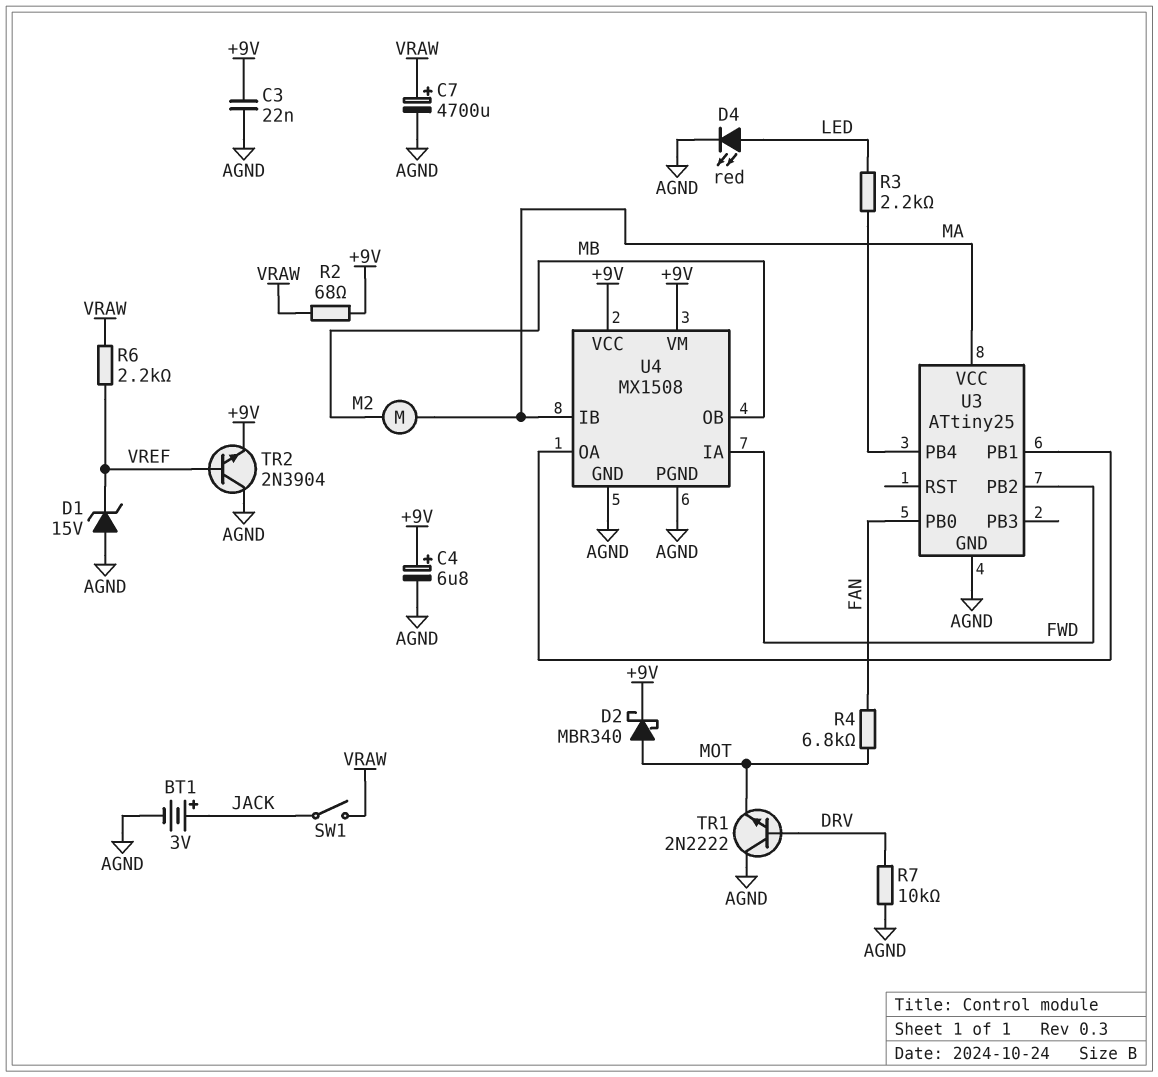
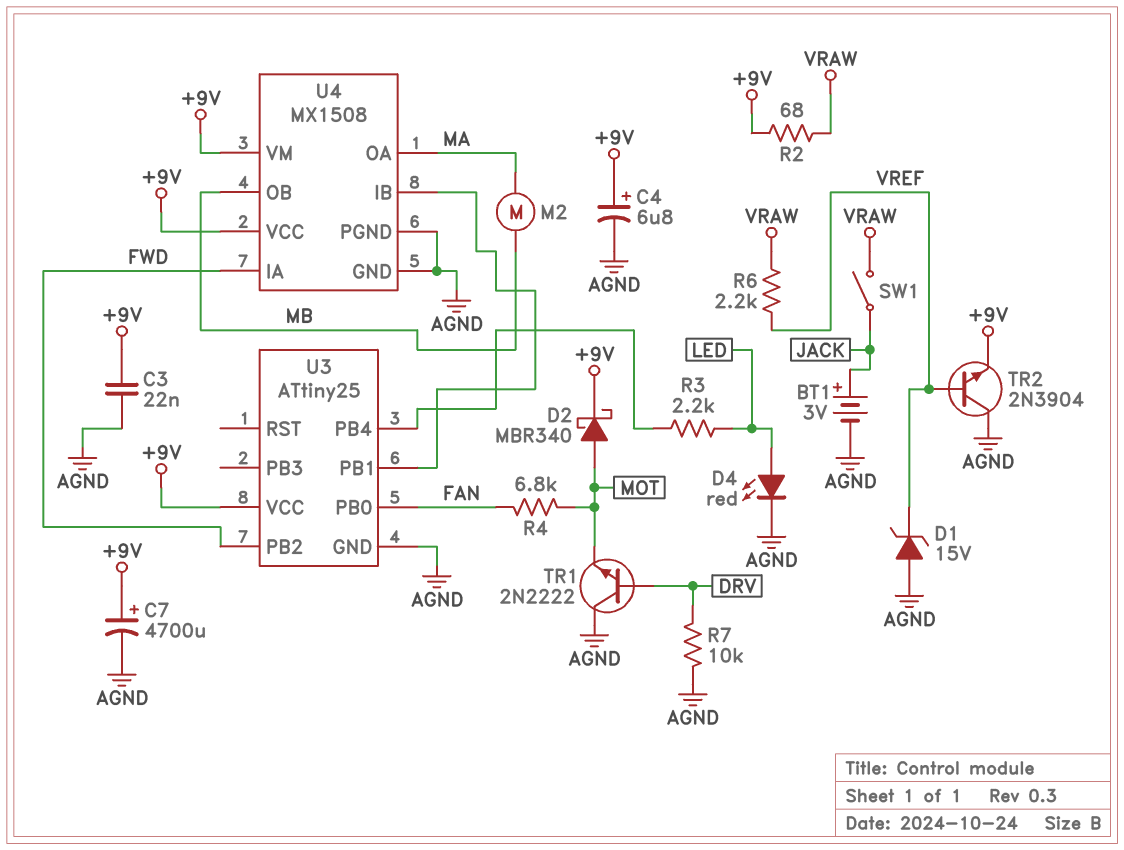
C7: 4700uF (plus VRAW, minus AGND) -> 4700uF (plus +9V, minus AGND)
U3 pin VCC: MA -> +9V
U4 pin IB: MA -> U3/PB1
U4 pin OA: U3/PB1 -> MA

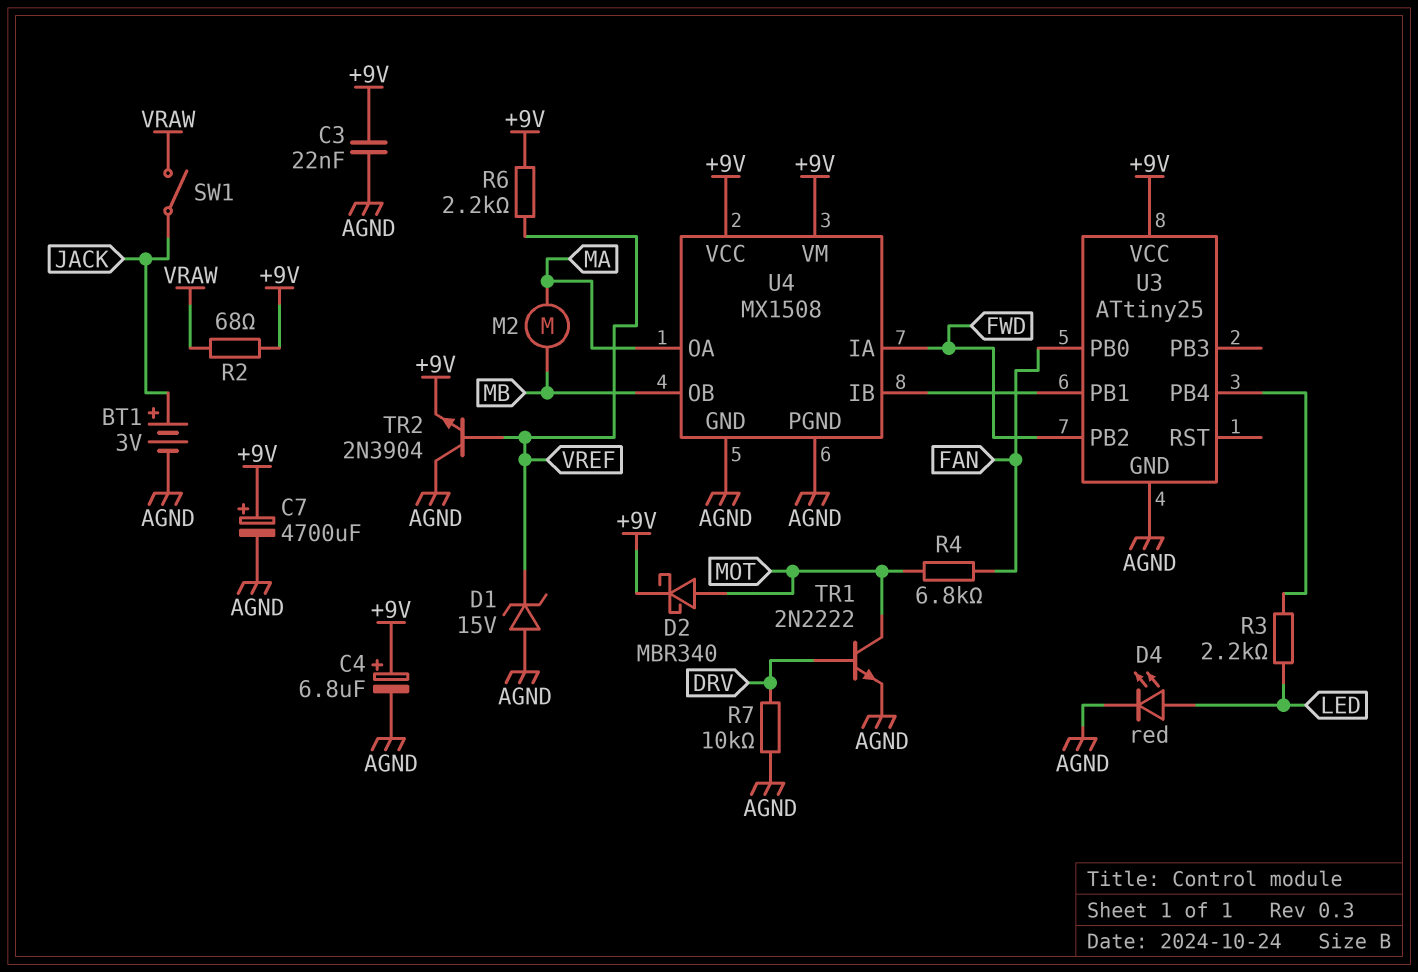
R6: 2.2k (VRAW, VREF) -> 2.2k (+9V, VREF)
TR1: NPN 2N2222 (B DRV, C AGND, E MOT) -> NPN 2N2222 (B DRV, C MOT, E AGND)

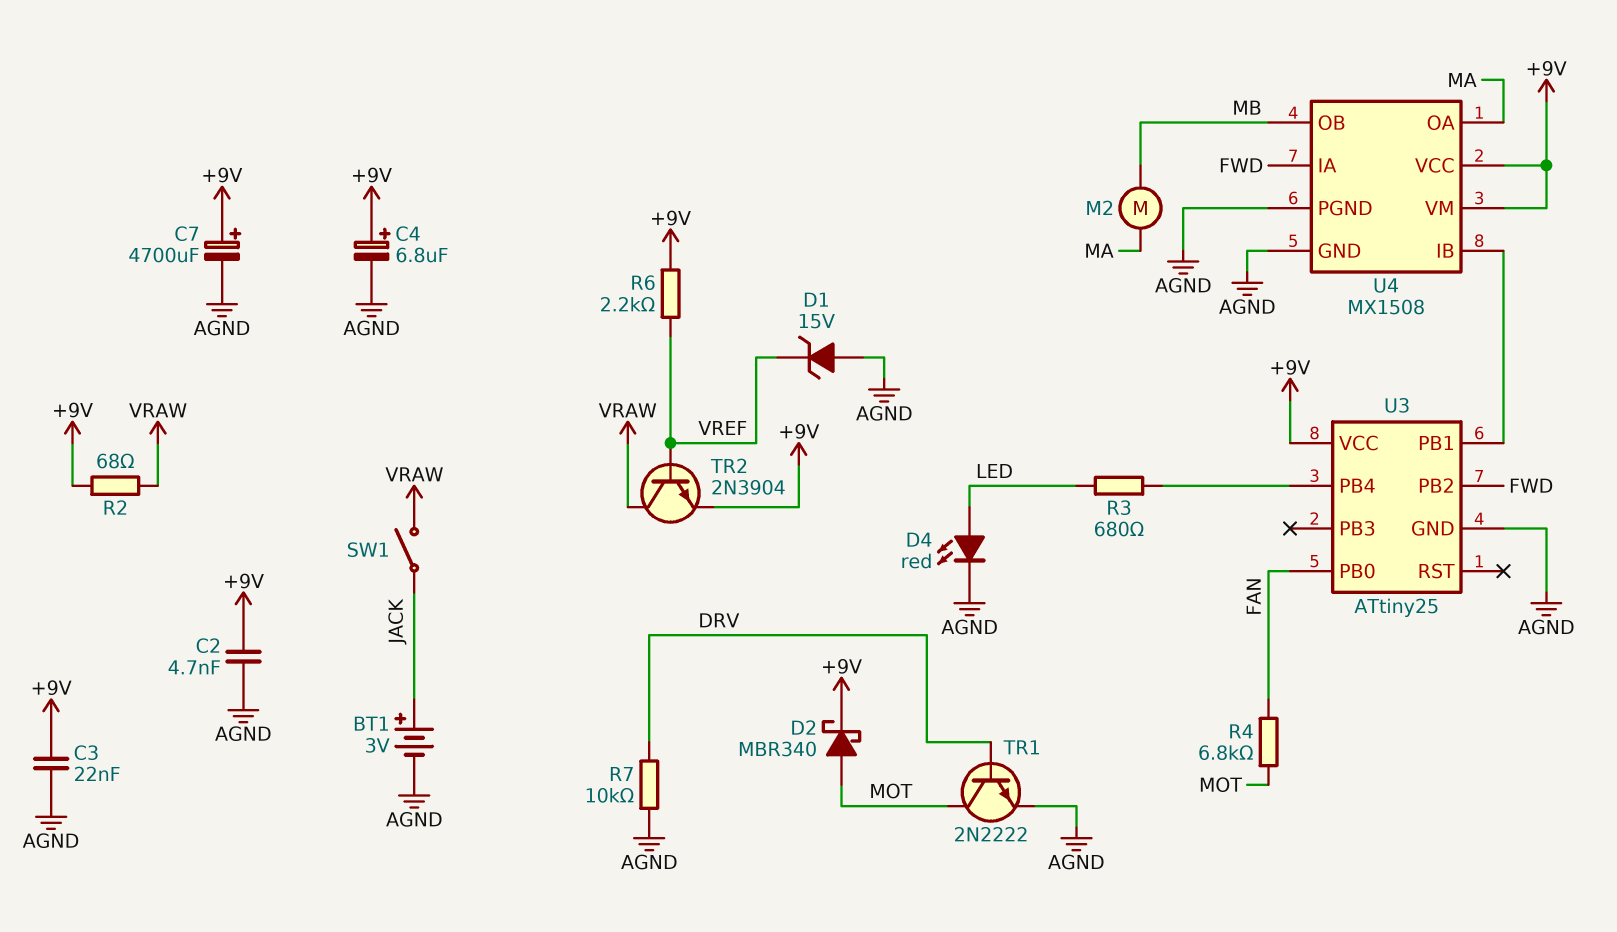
C2: none -> 4.7nF (+9V, AGND)
R3: 2.2k (LED, U3/PB4) -> 680 (LED, U3/PB4)
TR2: NPN 2N3904 (B VREF, C AGND, E +9V) -> NPN 2N3904 (B VREF, C VRAW, E +9V)

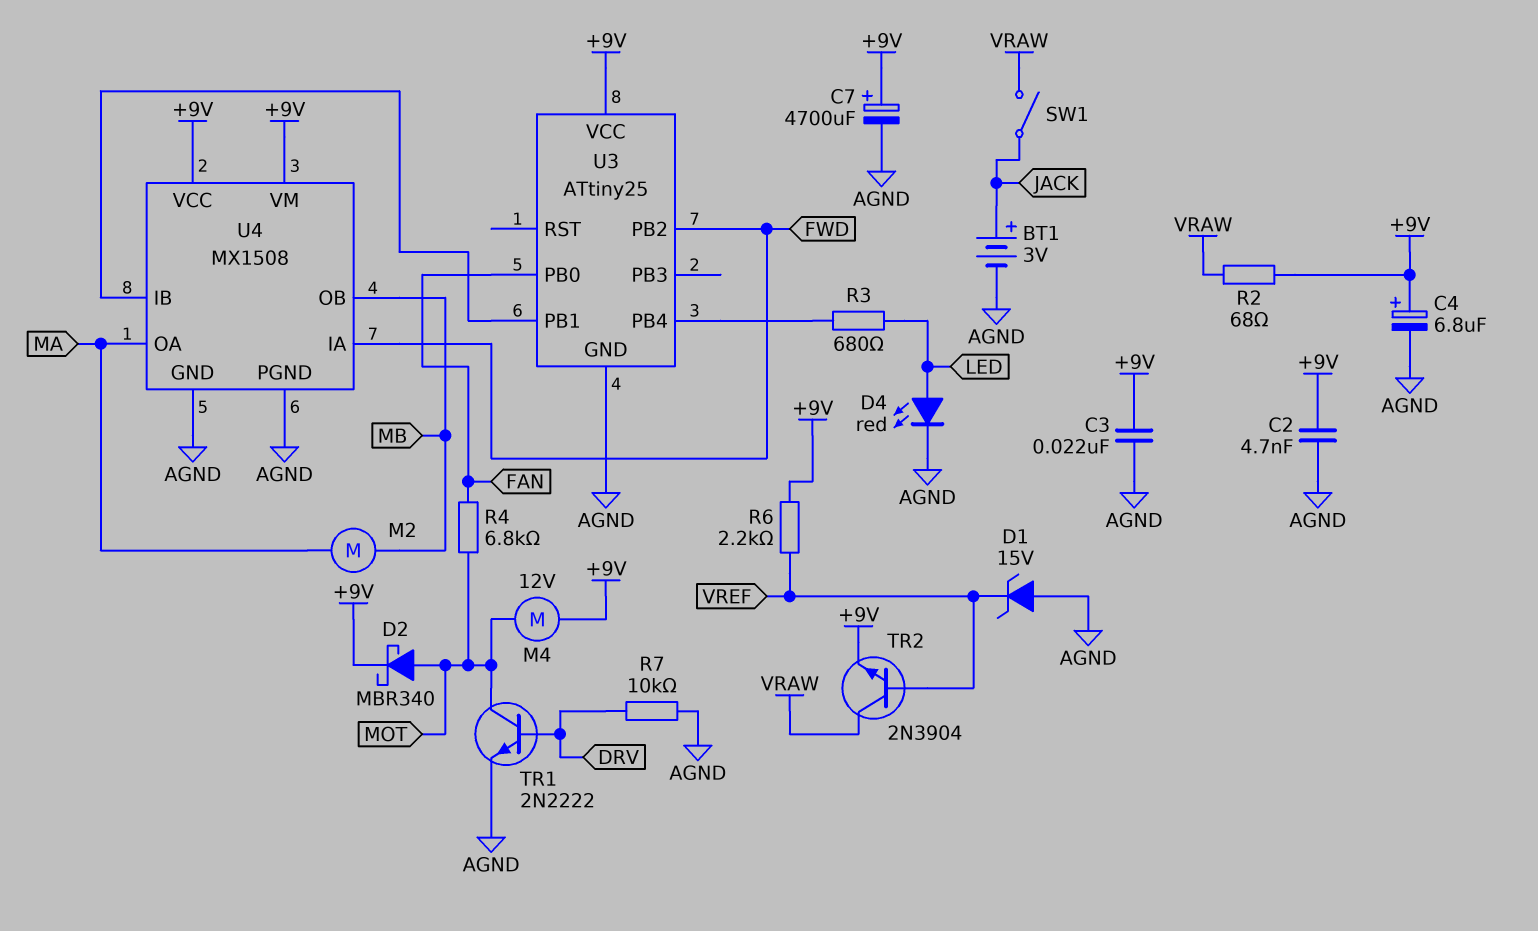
M4: none -> motor 12V (+9V, MOT)

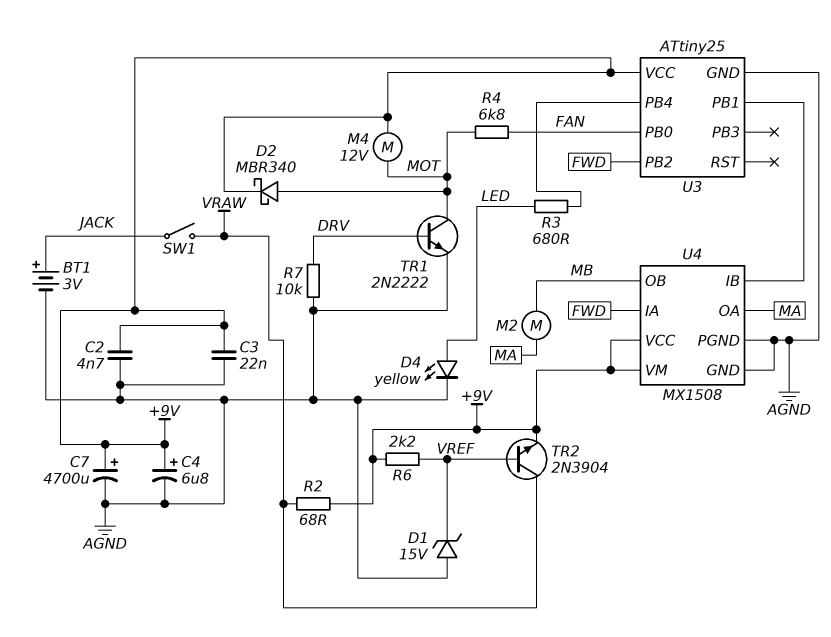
D4: LED red (A LED, K AGND) -> LED yellow (A LED, K AGND)

